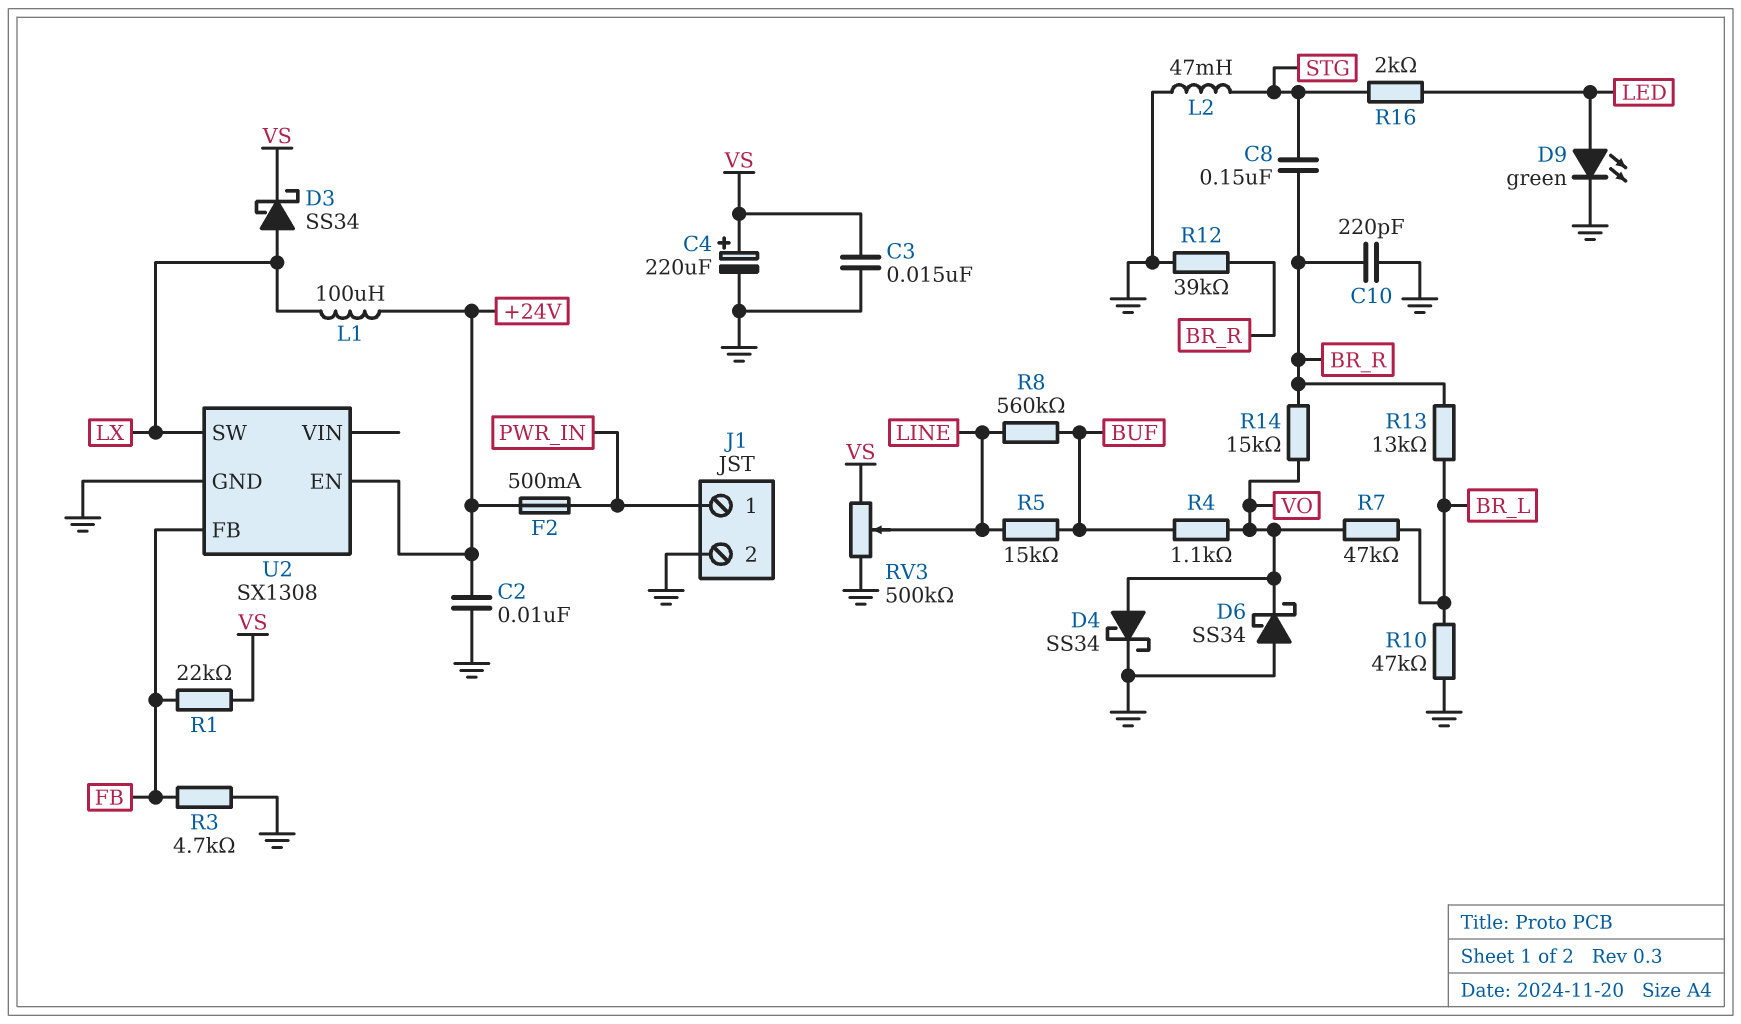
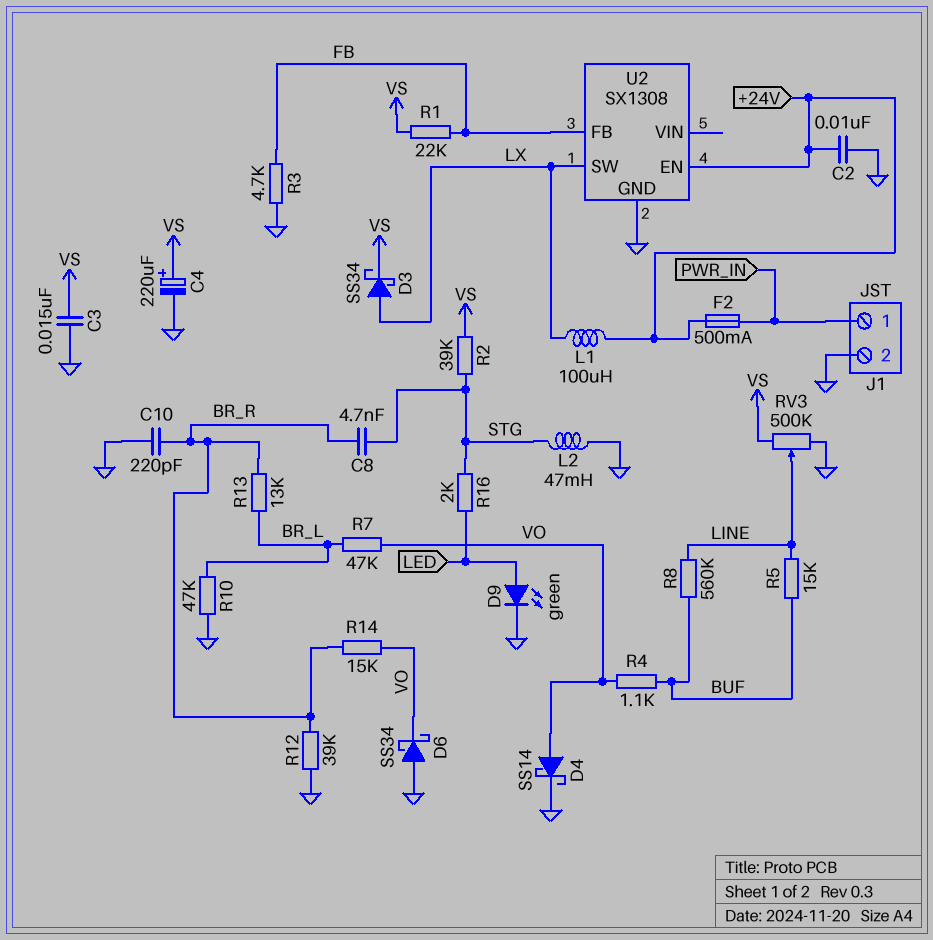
C8: 150nF (BR_R, STG) -> 4.7nF (BR_R, STG)
D4: schottky SS34 (A VO, K GND) -> schottky SS14 (A VO, K GND)
R2: none -> 39k (STG, VS)

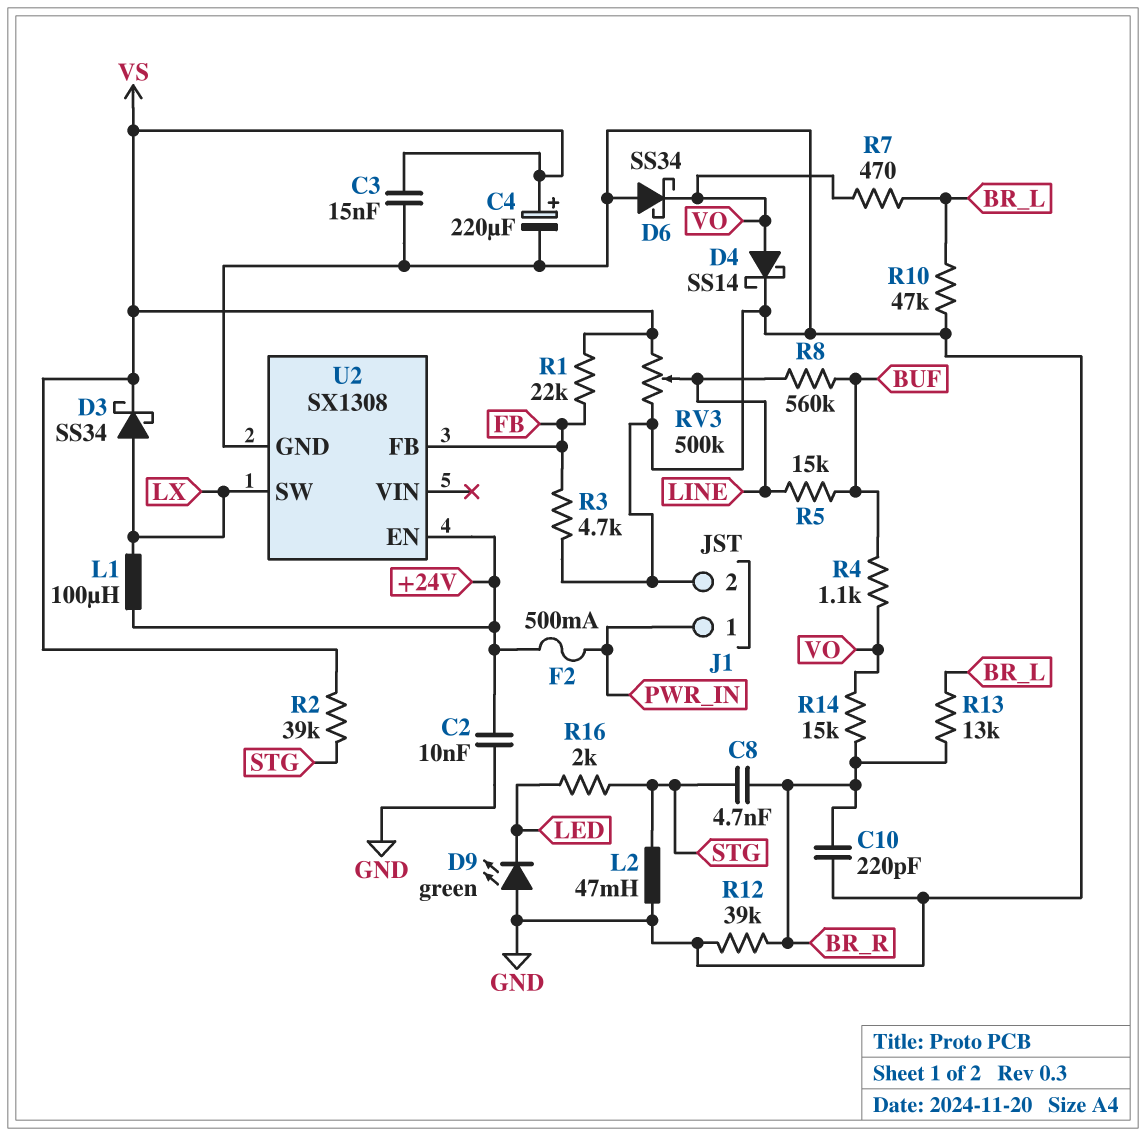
D9: LED green (A LED, K GND) -> LED green (A GND, K LED)
R7: 47k (BR_L, VO) -> 470 (BR_L, VO)

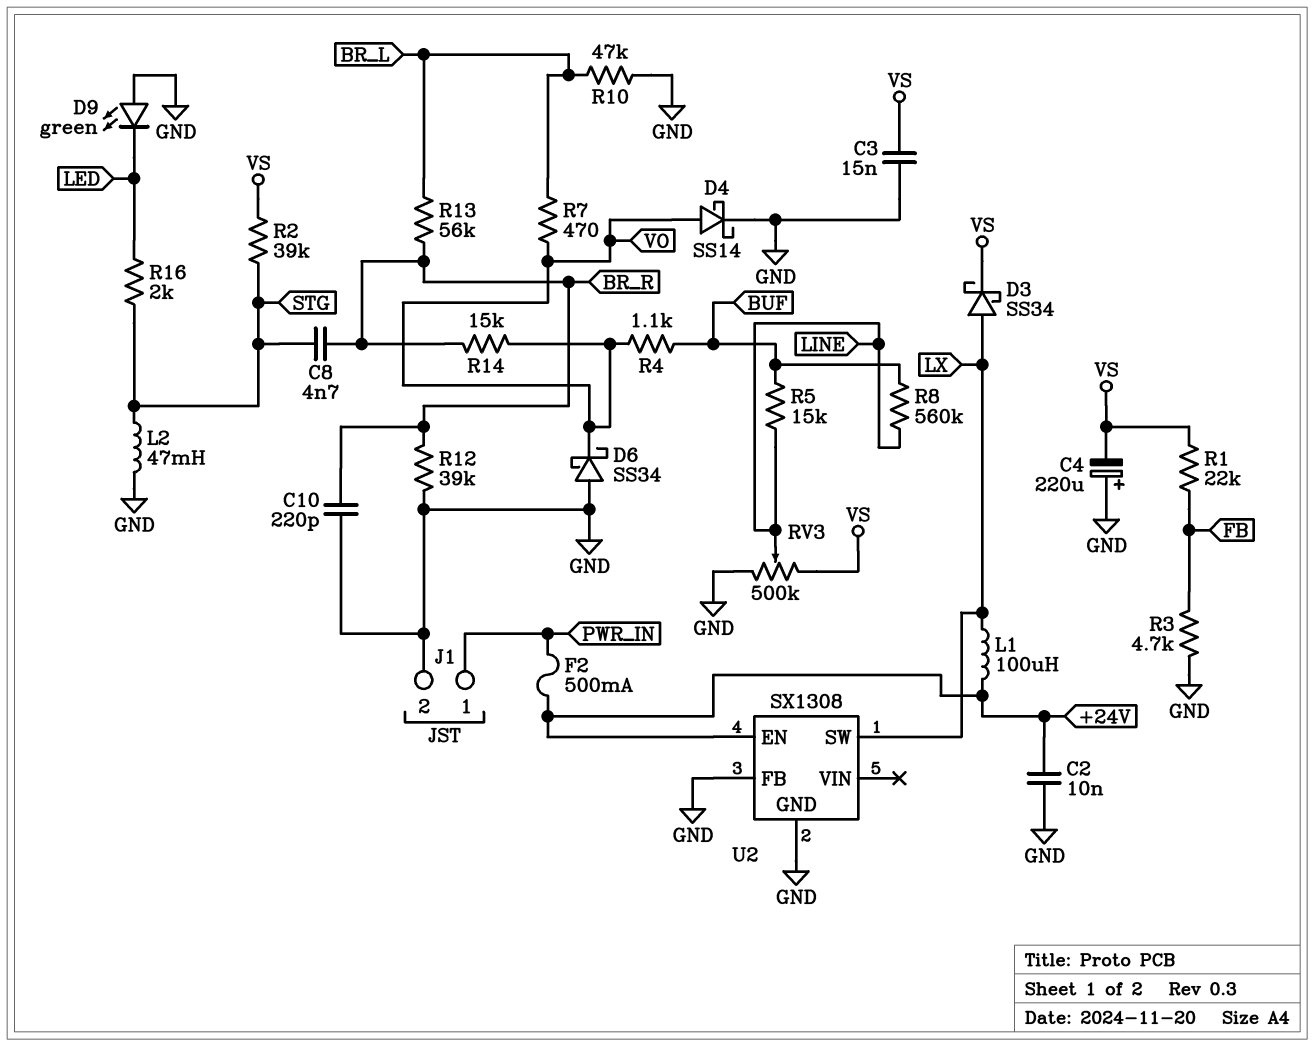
C4: 220uF (plus VS, minus GND) -> 220uF (plus GND, minus VS)
R13: 13k (BR_L, BR_R) -> 56k (BR_L, BR_R)
U2 pin FB: FB -> GND

